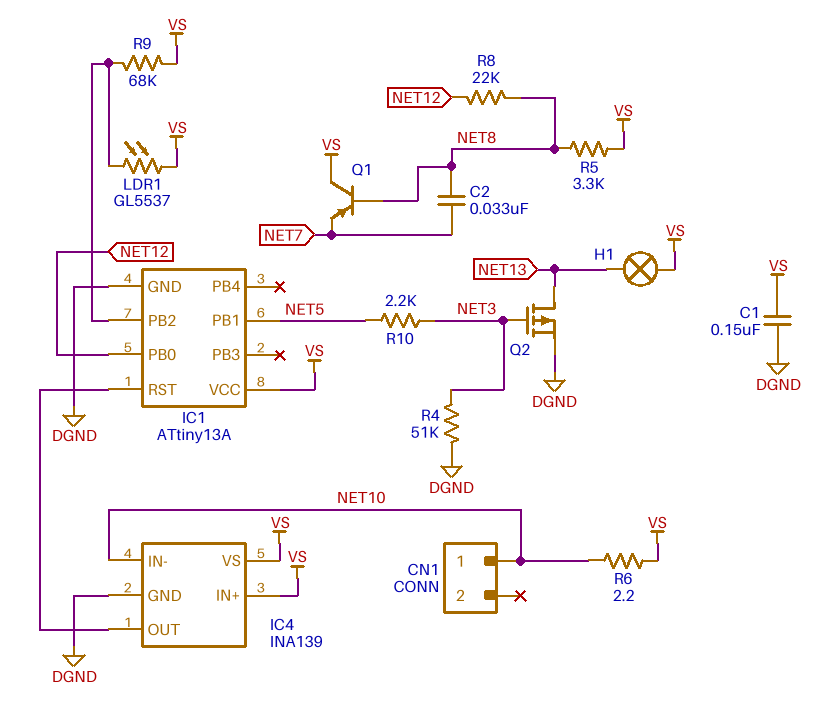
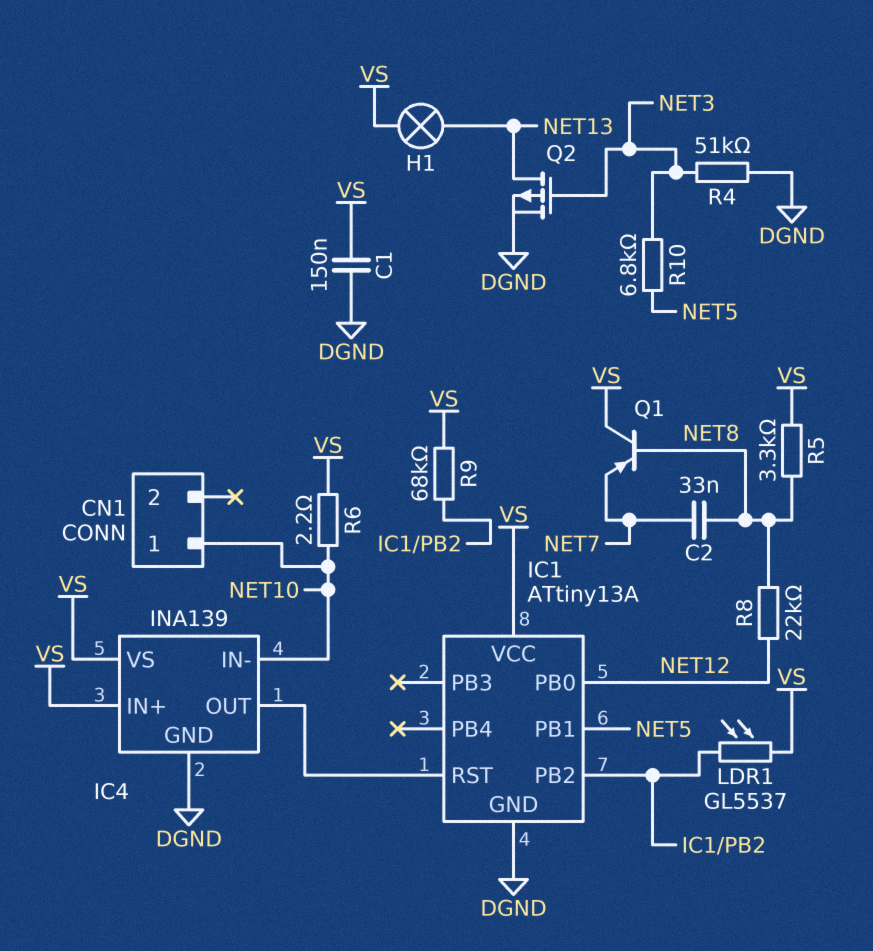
R10: 2.2k (NET3, NET5) -> 6.8k (NET3, NET5)

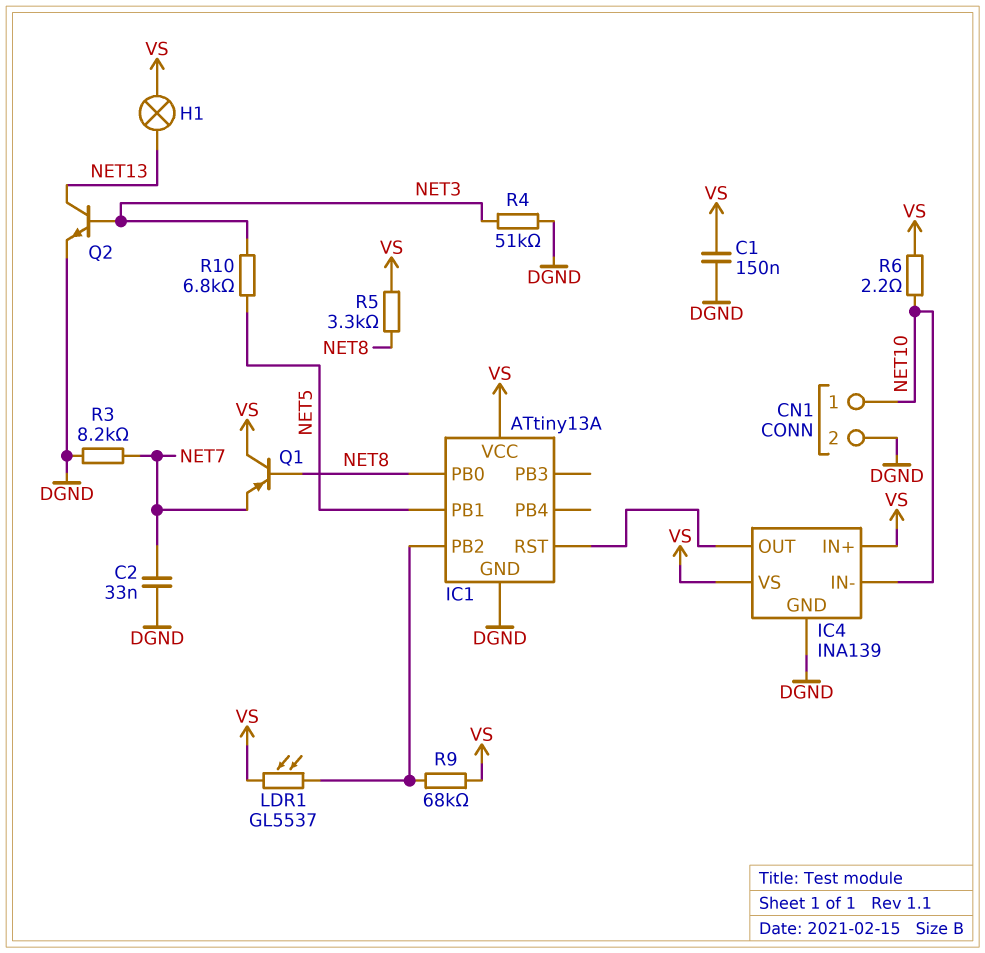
C2: 33nF (NET7, NET8) -> 33nF (DGND, NET7)
CN1 pin 2: none -> DGND
IC1 pin PB0: NET12 -> NET8
Q2: PMOS (G NET3, D NET13, S DGND) -> NPN (B NET3, C NET13, E DGND)
R3: none -> 8.2k (DGND, NET7)
R8: 22k (NET8, NET12) -> none

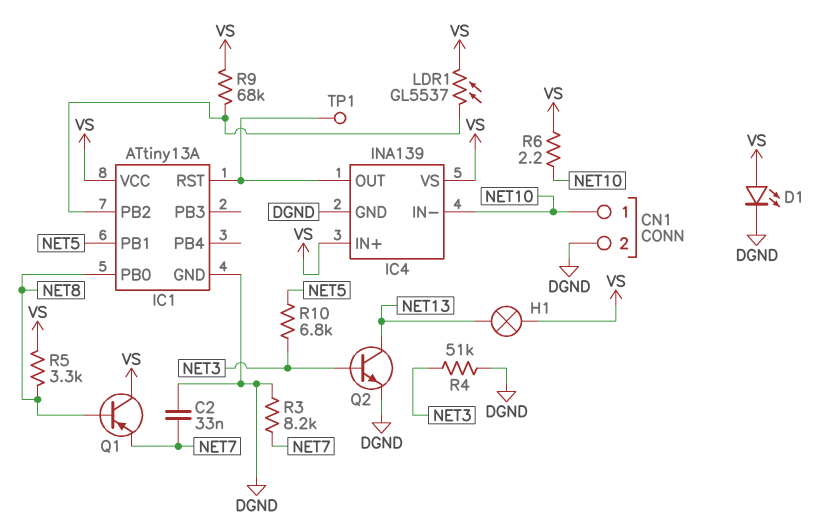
C1: 150nF (DGND, VS) -> none
D1: none -> LED (A VS, K DGND)
TP1: none -> test point (IC1/RST)

